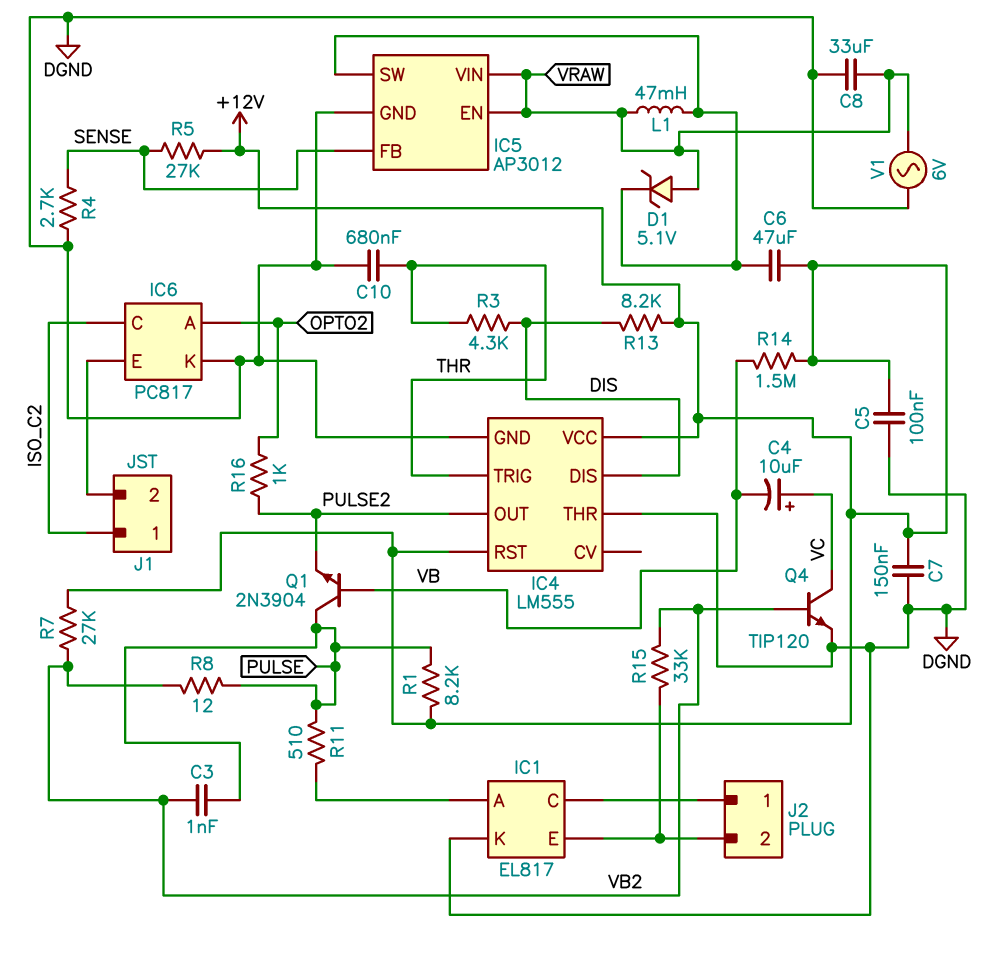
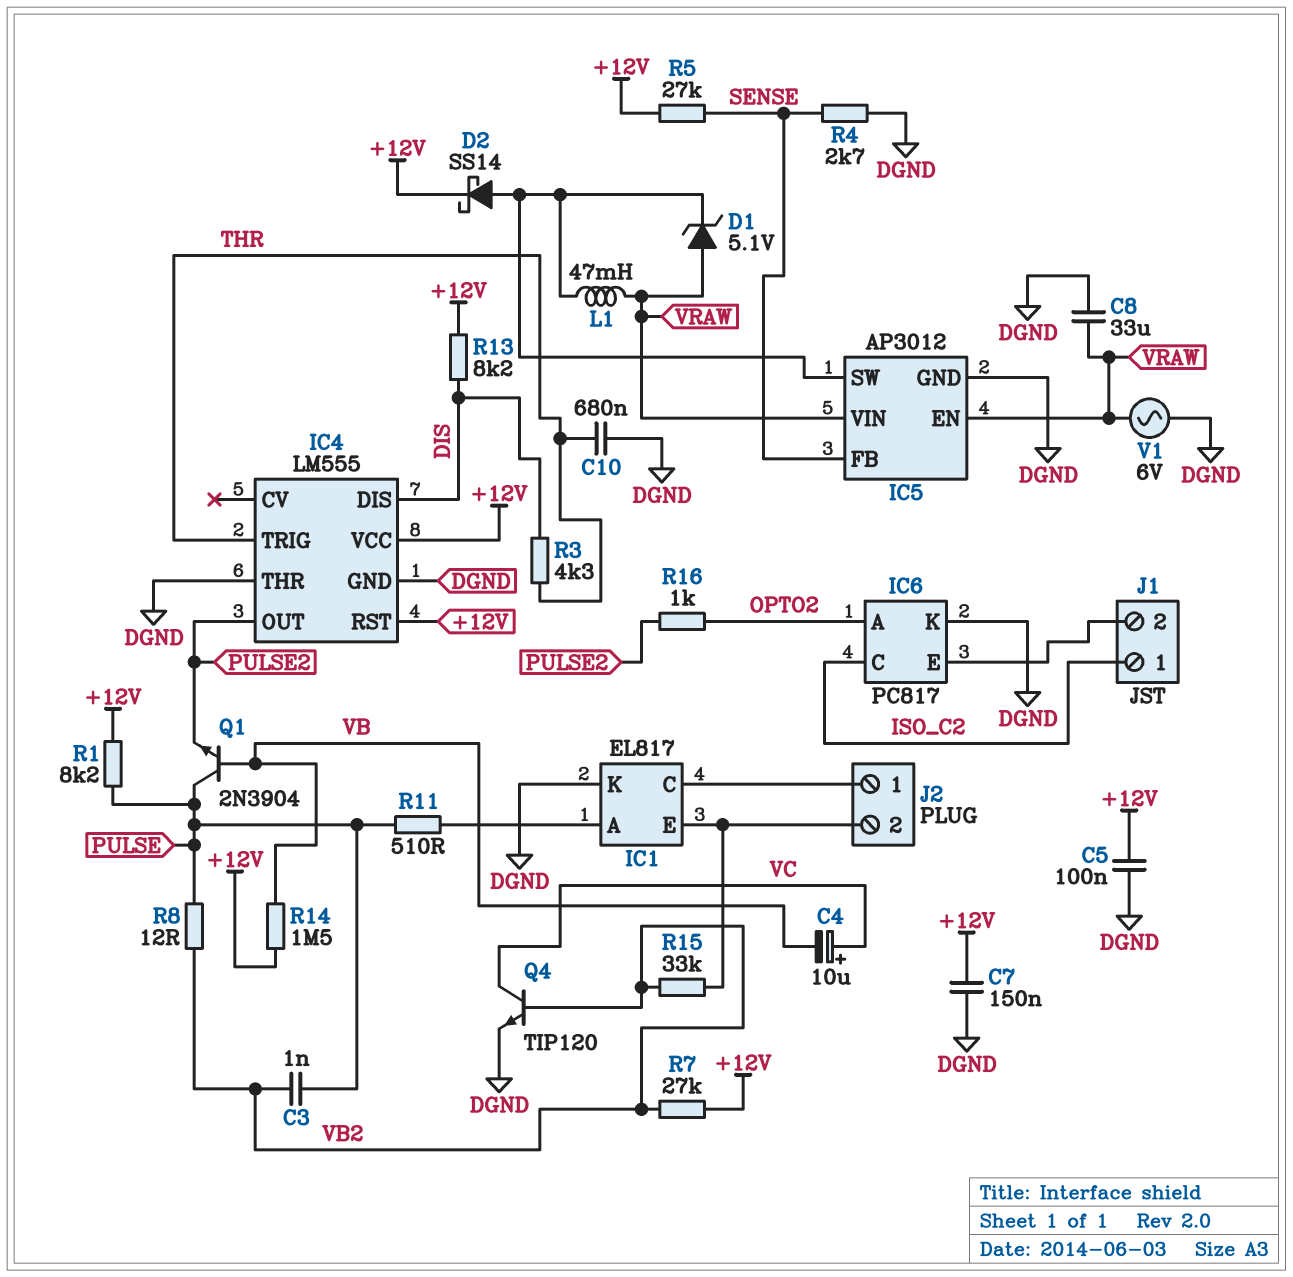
C6: 47uF (+12V, IC5/SW) -> none
D2: none -> schottky SS14 (A IC5/SW, K +12V)

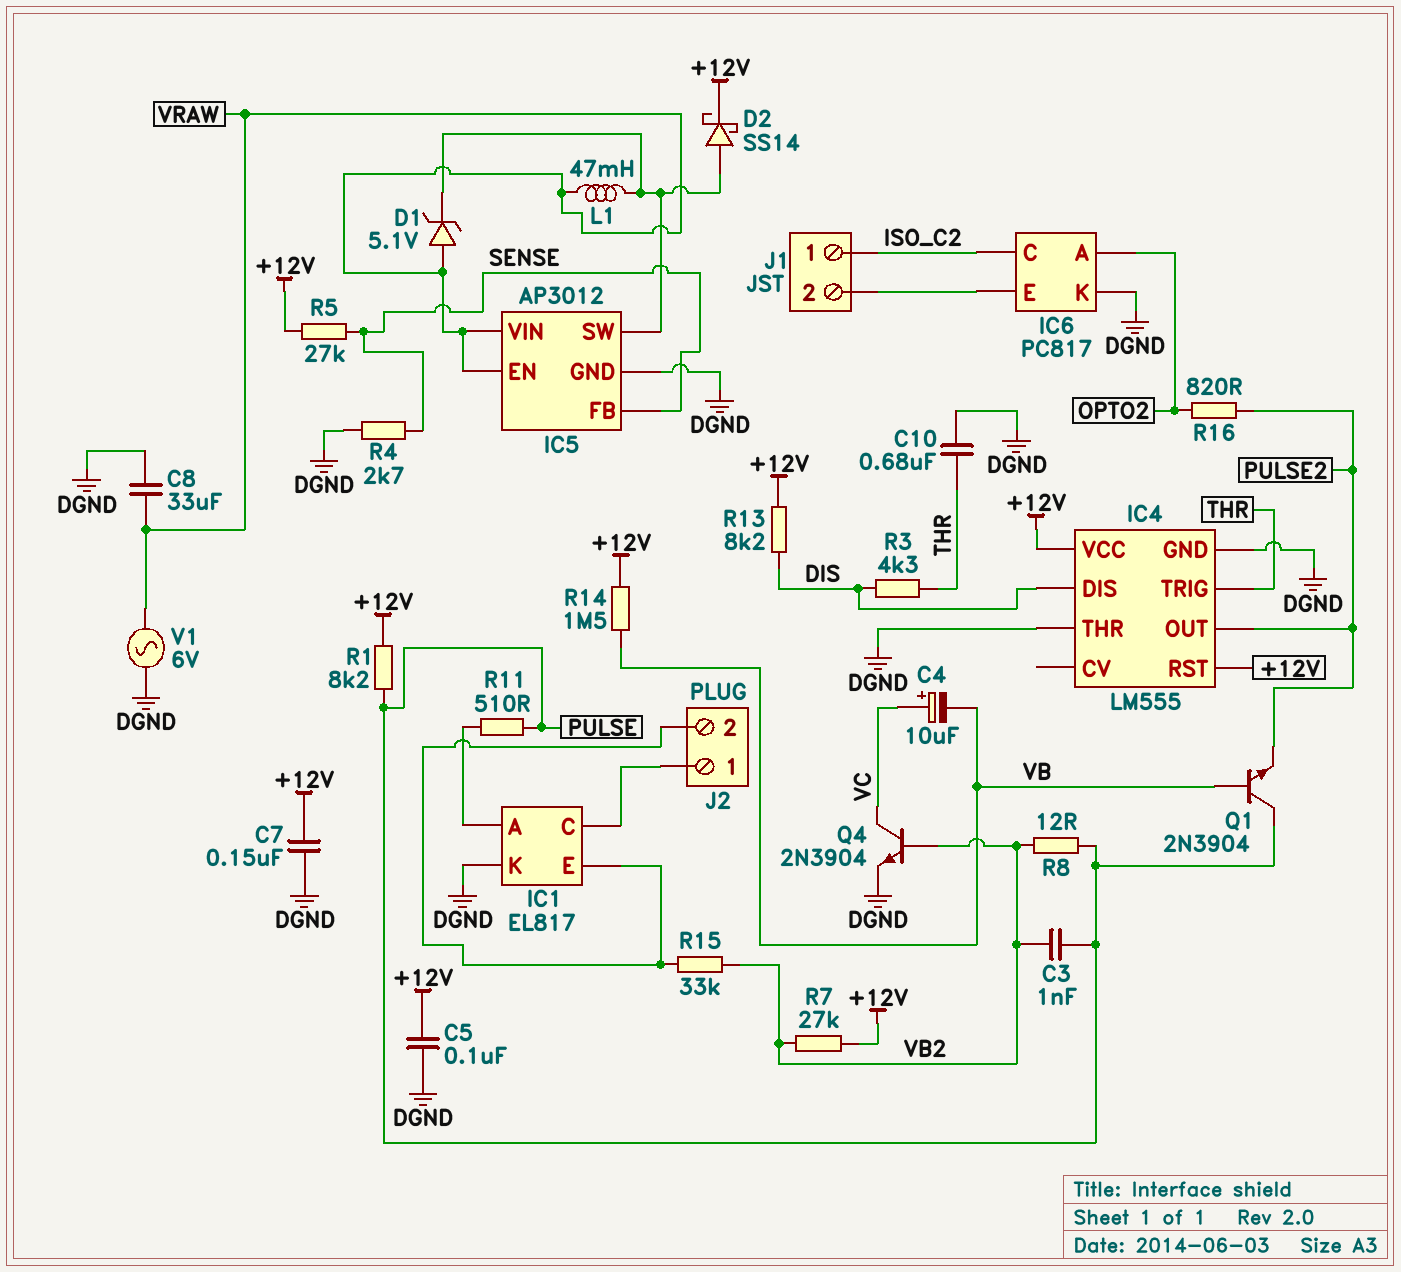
Q4: NPN TIP120 (B VB2, C VC, E DGND) -> NPN 2N3904 (B VB2, C VC, E DGND)
R16: 1k (OPTO2, PULSE2) -> 820 (OPTO2, PULSE2)

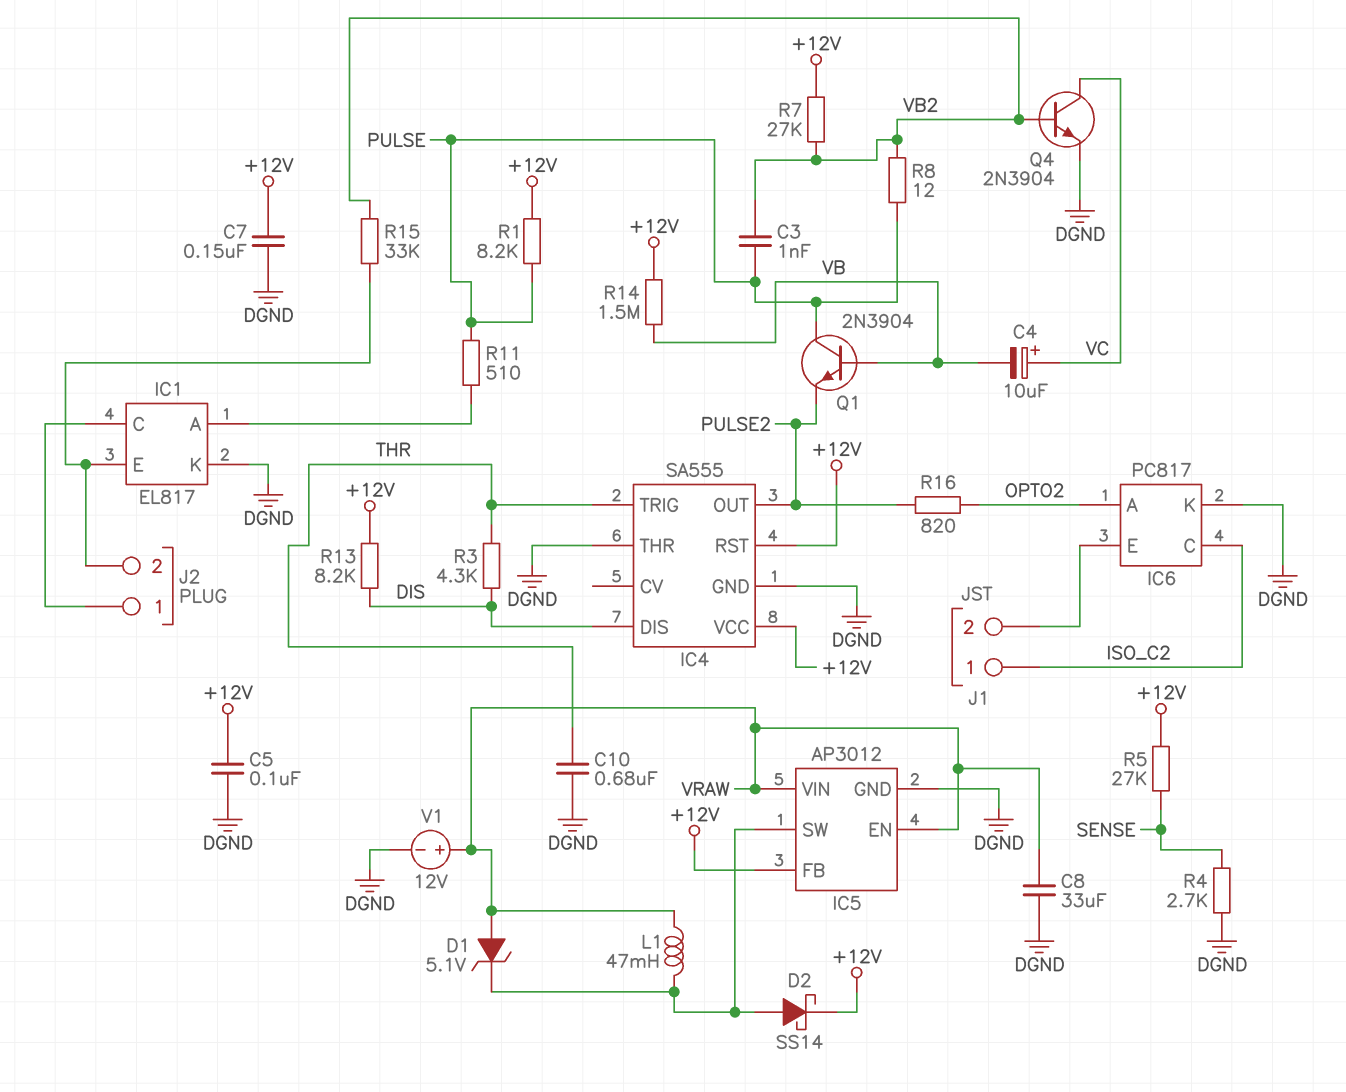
IC4: LM555 -> SA555
IC5 pin FB: SENSE -> +12V
V1: AC 6V (DGND, VRAW) -> 12V (plus VRAW, minus DGND)

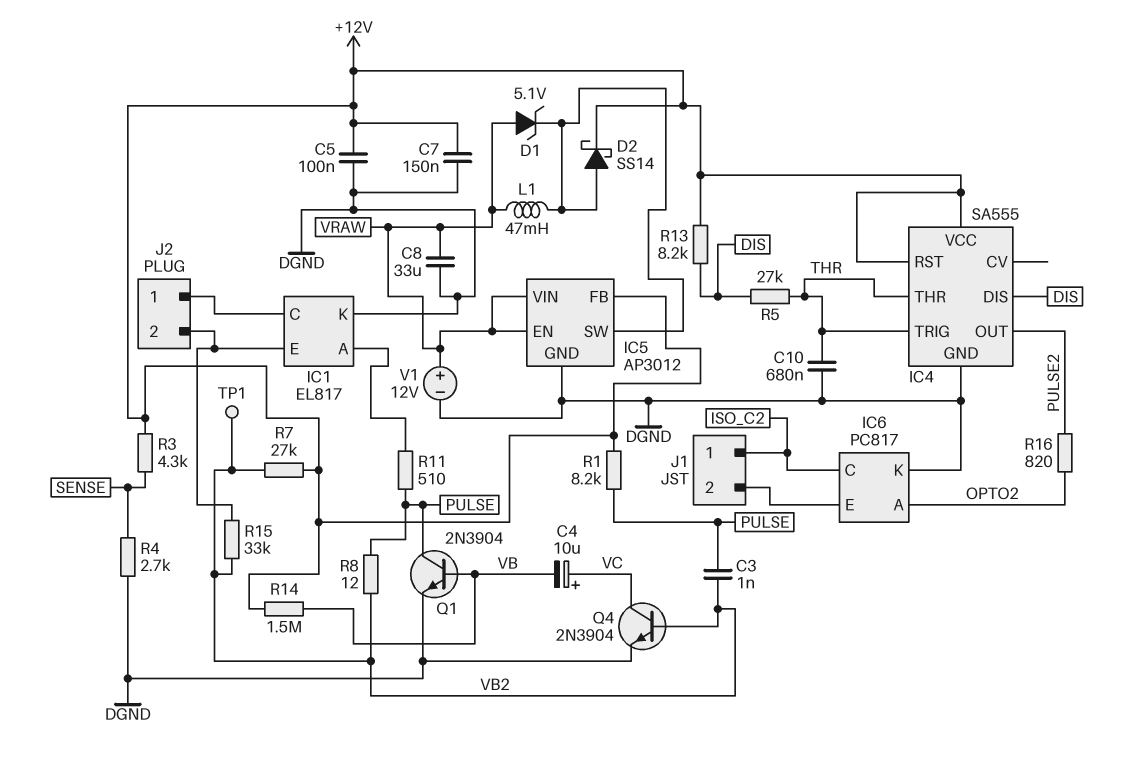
IC4 pin THR: DGND -> THR
Q1: NPN 2N3904 (B VB, C PULSE, E PULSE2) -> NPN 2N3904 (B VB, C PULSE, E DGND)
R3: 4.3k (DIS, THR) -> 4.3k (+12V, SENSE)
R5: 27k (+12V, SENSE) -> 27k (DIS, THR)
TP1: none -> test point (VB2)

